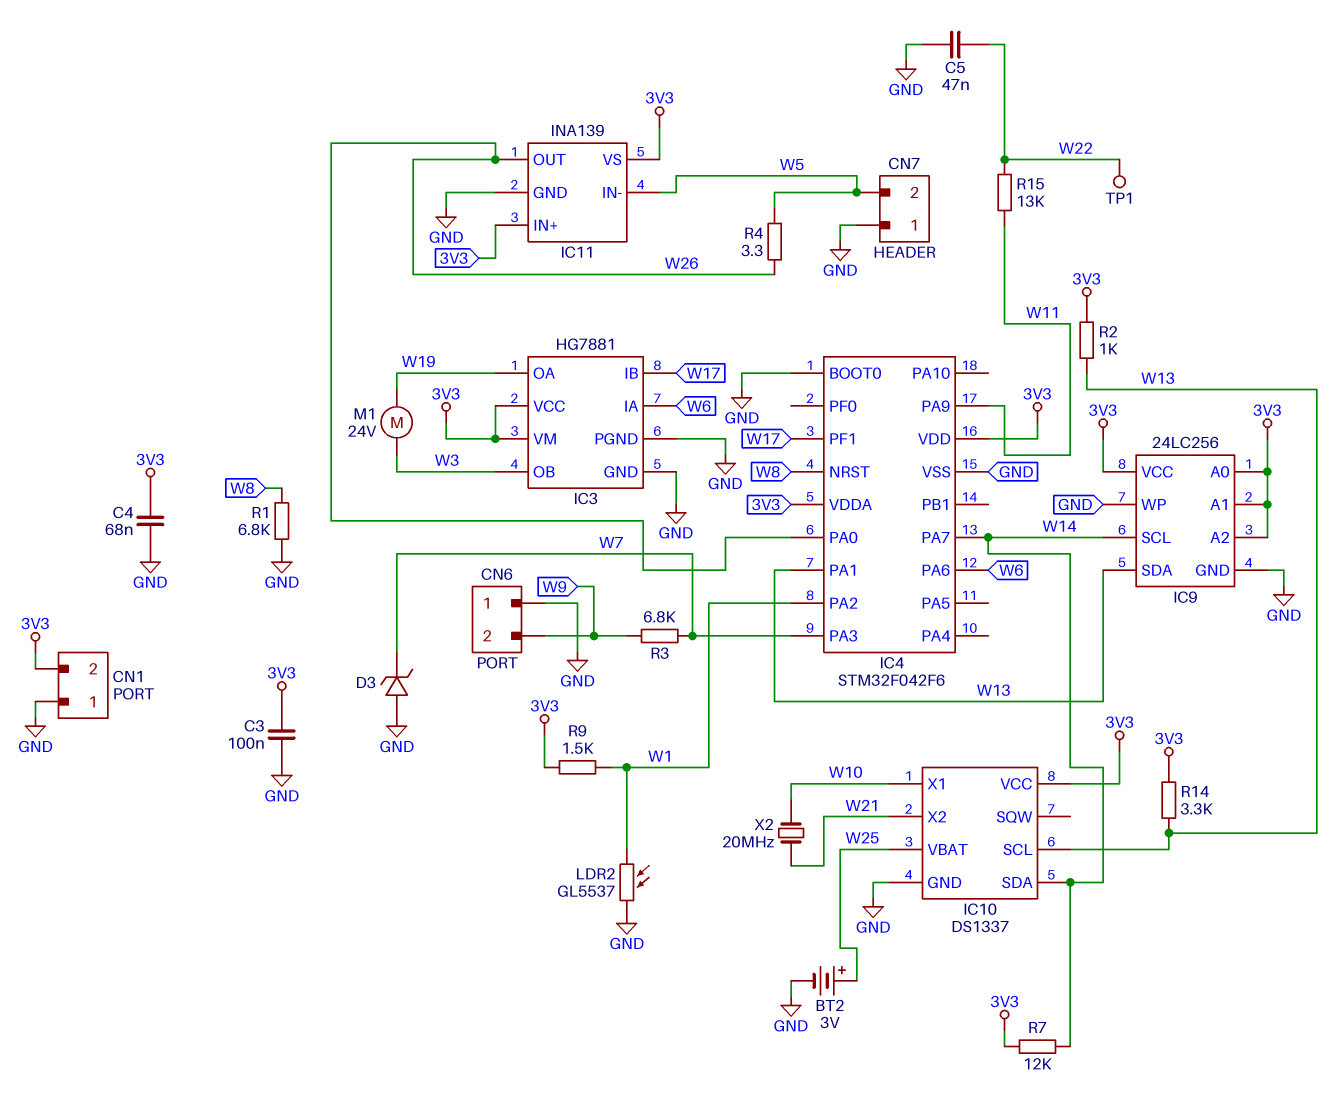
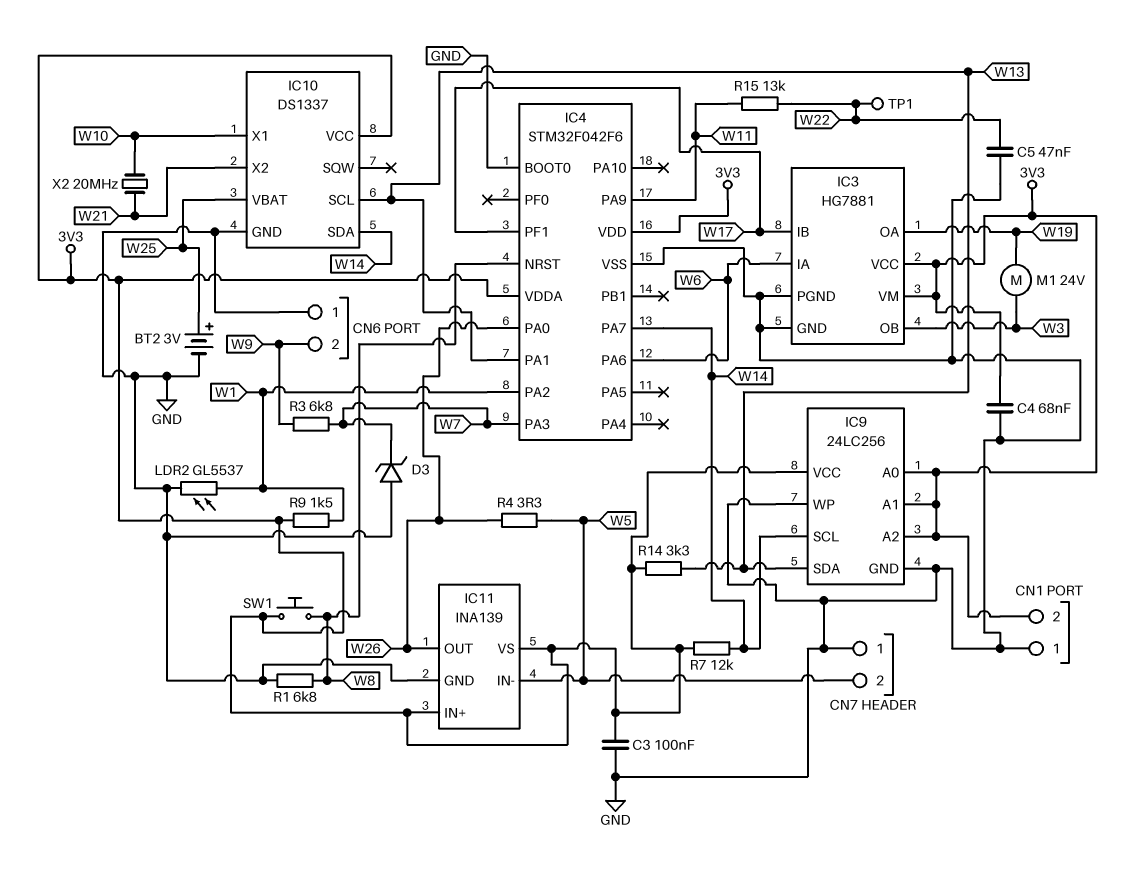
R2: 1k (3V3, W13) -> none
SW1: none -> button (3V3, W8)

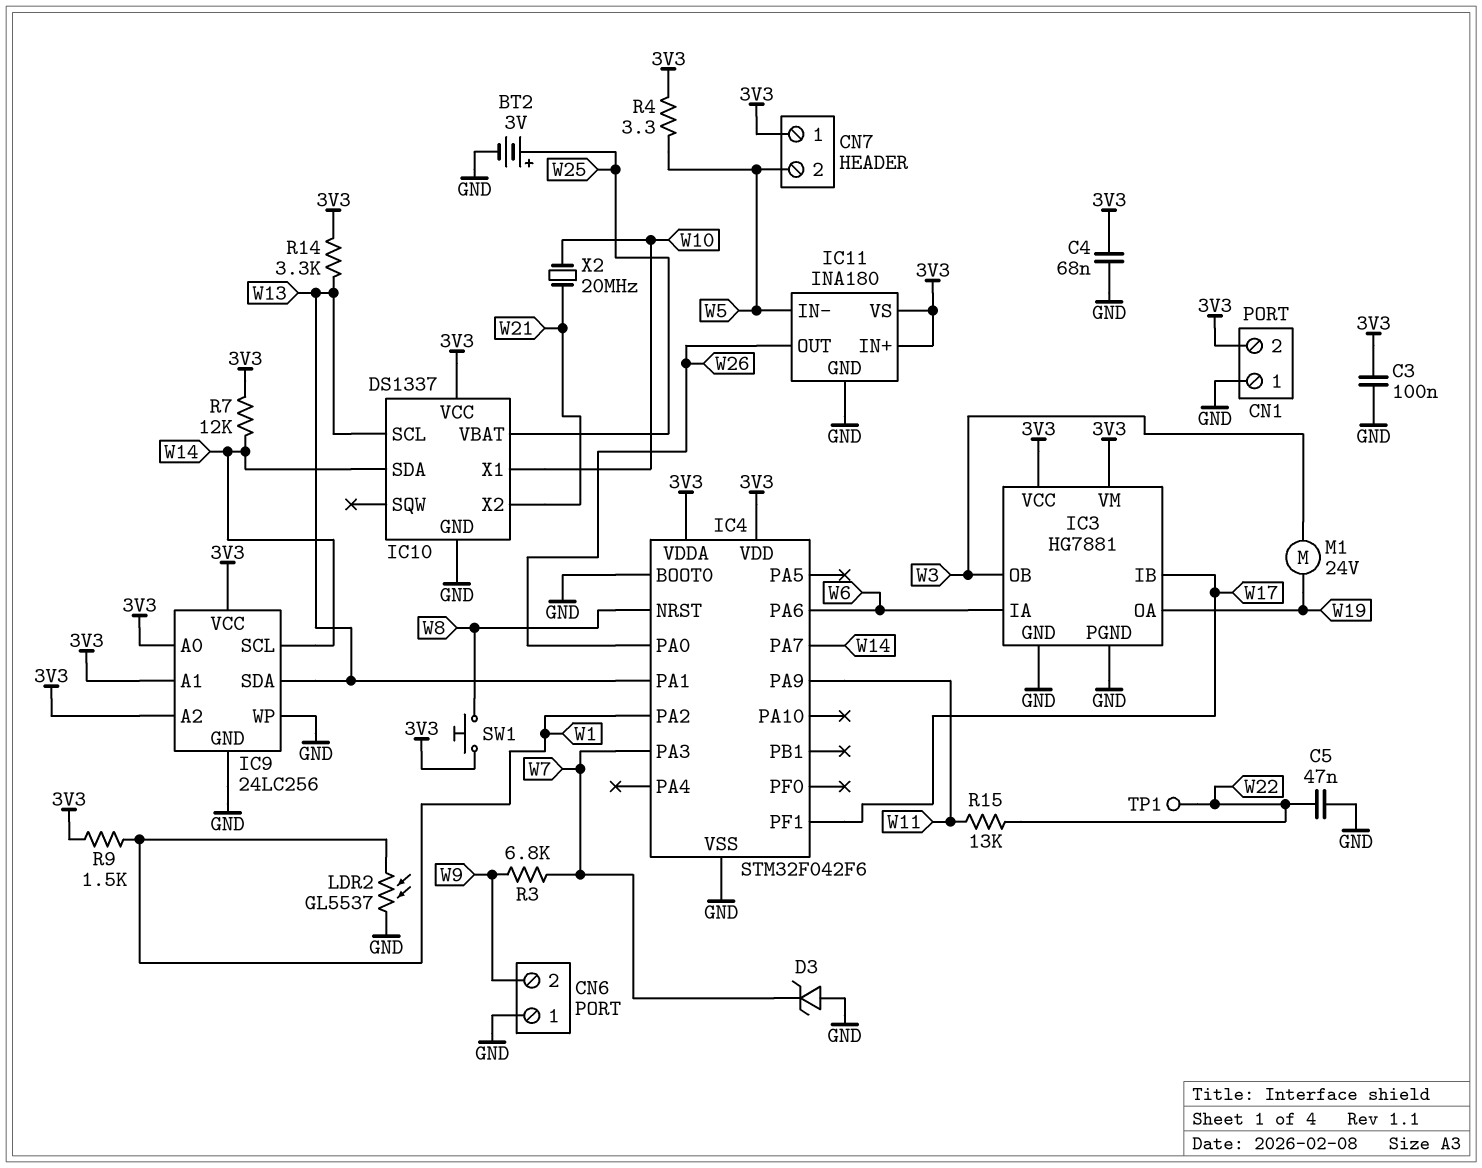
CN7 pin 1: GND -> 3V3
IC11: INA139 -> INA180
R1: 6.8k (GND, W8) -> none
R4: 3.3 (W5, W26) -> 3.3 (3V3, W5)

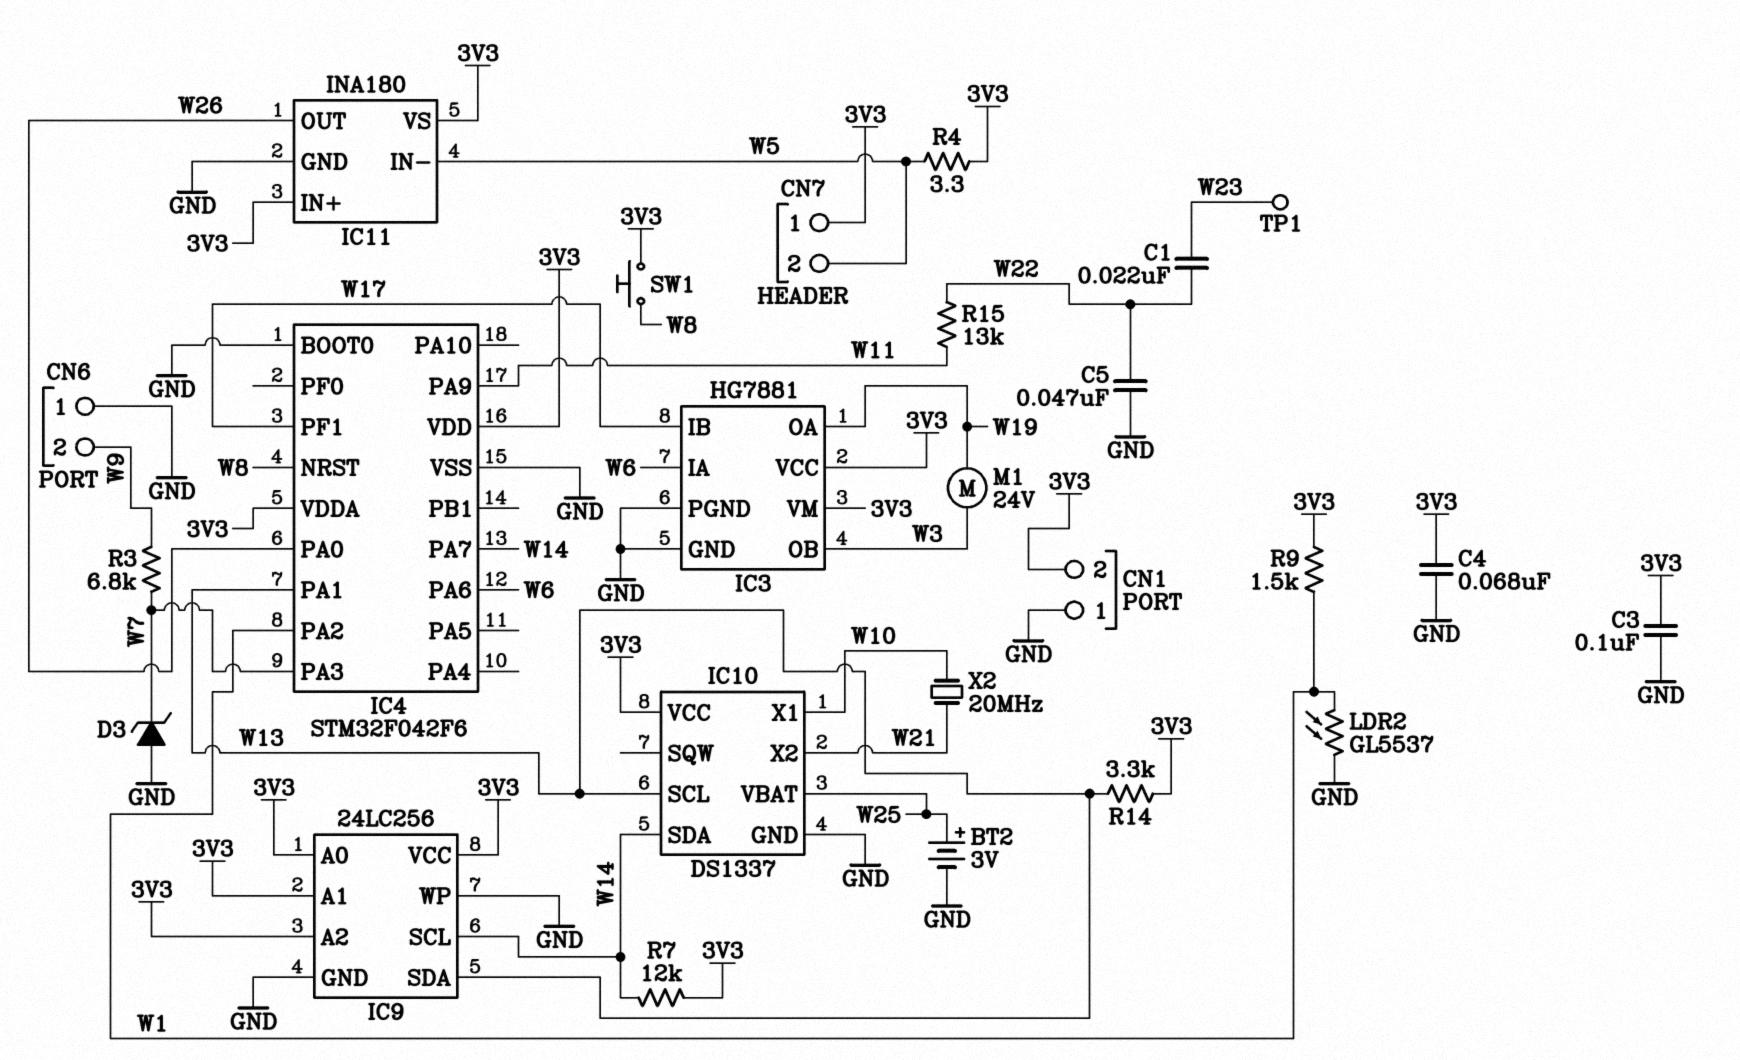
C1: none -> 22nF (W22, W23)
TP1: test point (W22) -> test point (W23)

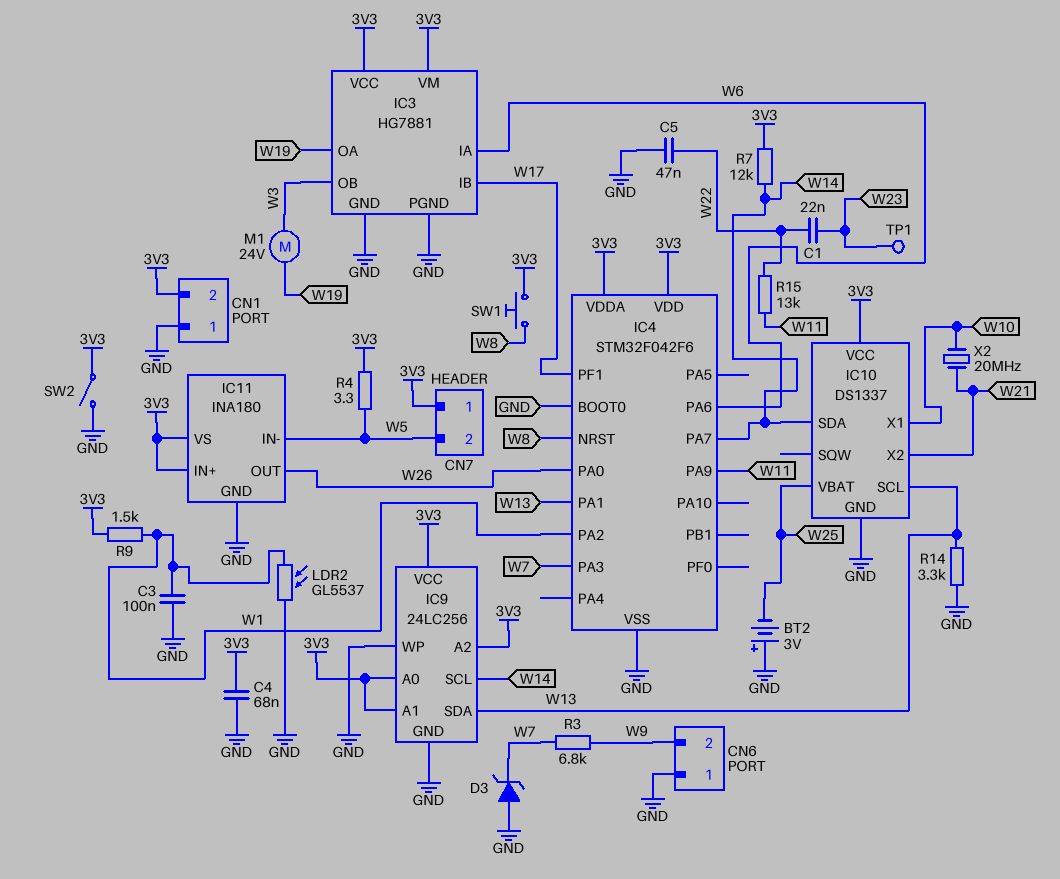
BT2: 3V (plus W25, minus GND) -> 3V (plus GND, minus W25)
C3: 100nF (3V3, GND) -> 100nF (GND, W1)
R14: 3.3k (3V3, W13) -> 3.3k (GND, W13)
SW2: none -> switch (3V3, GND)

